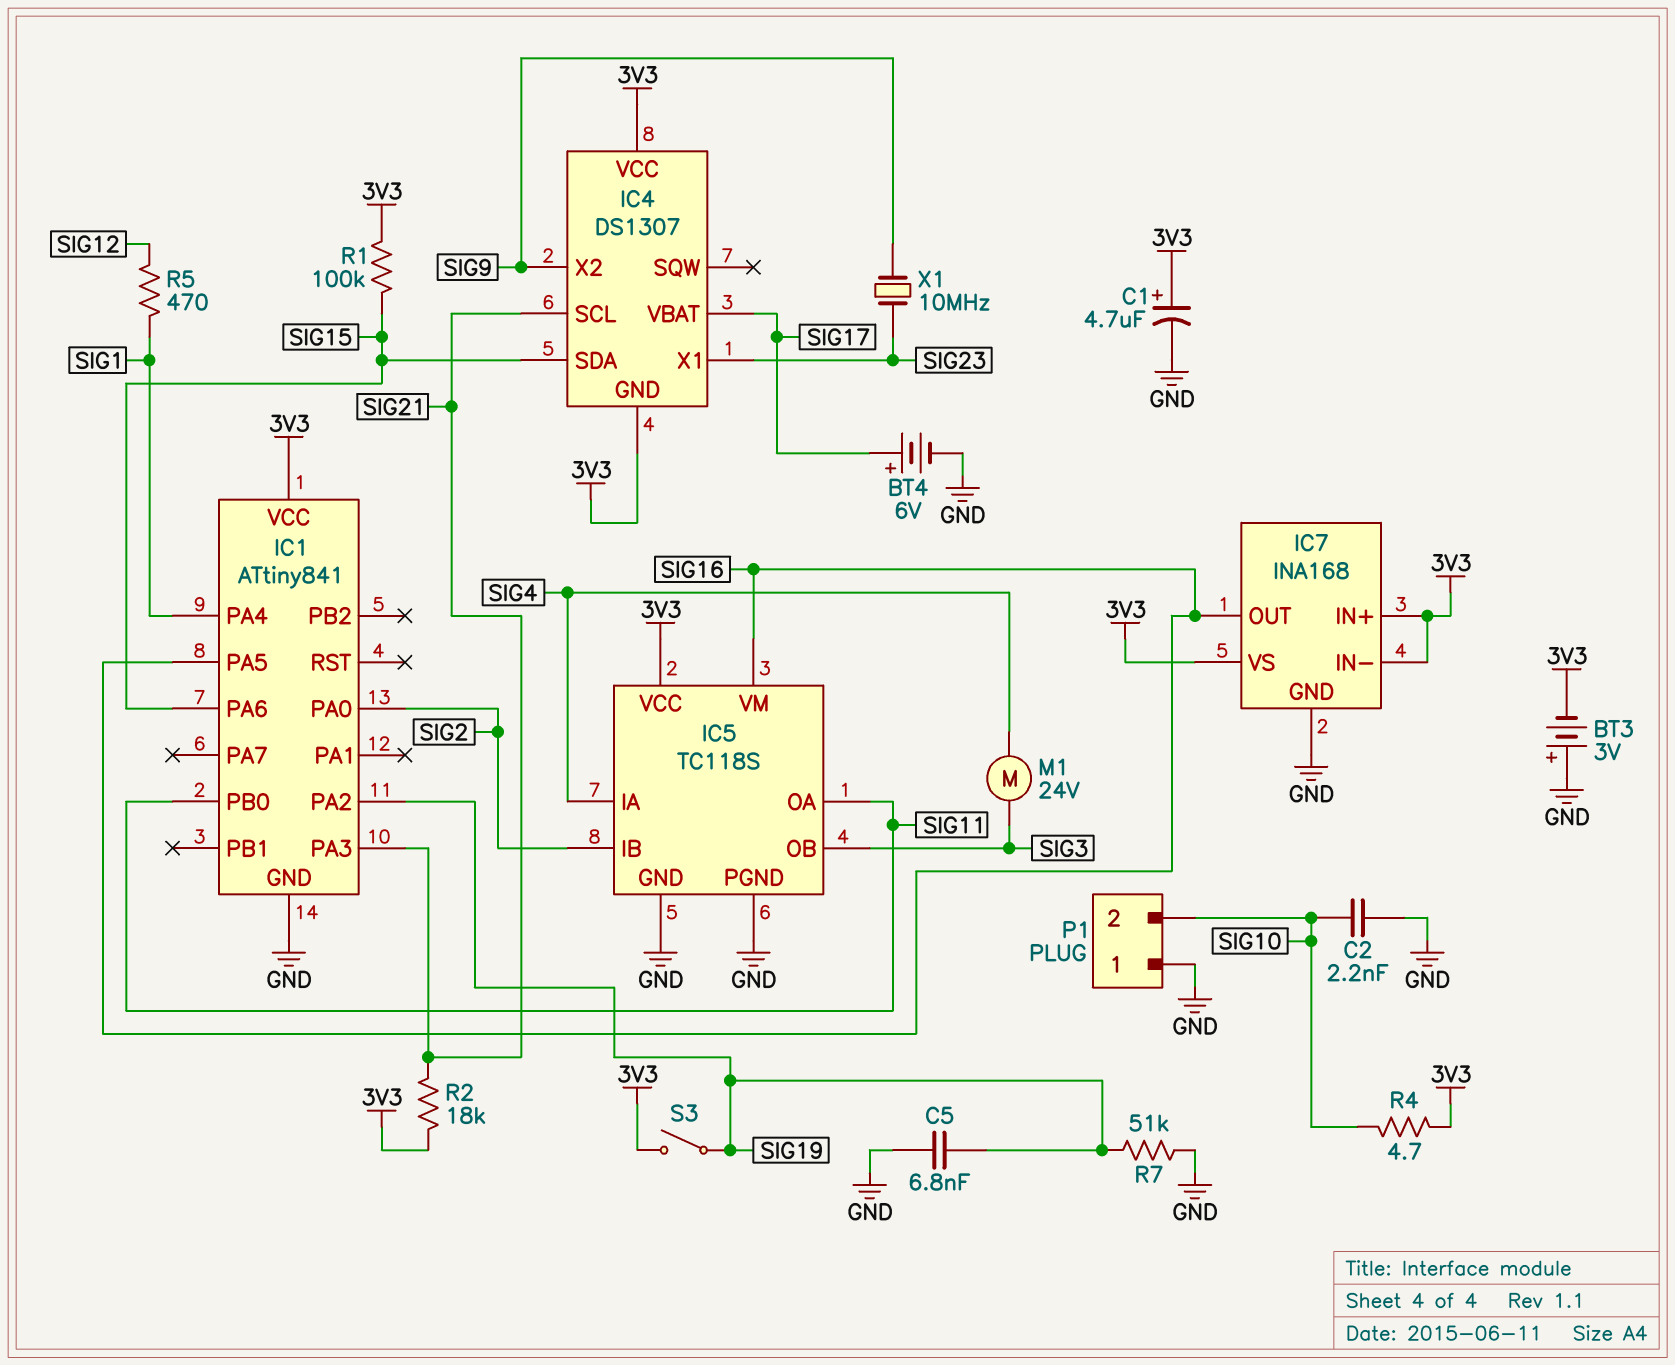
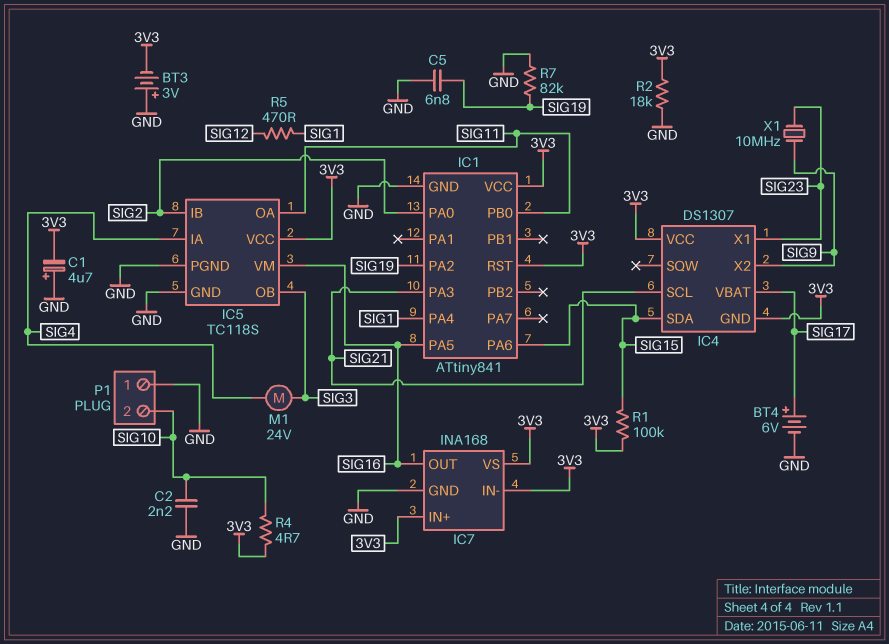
C1: 4.7uF (plus 3V3, minus GND) -> 4.7uF (plus GND, minus 3V3)
IC1 pin RST: none -> 3V3
R2: 18k (3V3, SIG21) -> 18k (3V3, GND)
R7: 51k (GND, SIG19) -> 82k (GND, SIG19)
S3: switch (3V3, SIG19) -> none

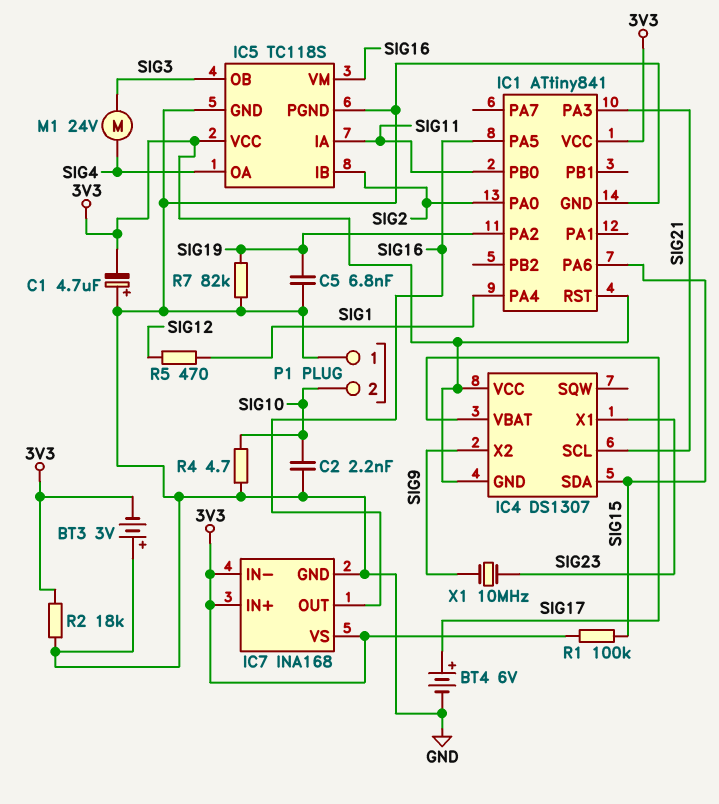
IC5 pin IA: SIG4 -> SIG11
IC5 pin OA: SIG11 -> SIG4
R4: 4.7 (3V3, SIG10) -> 4.7 (GND, SIG10)

